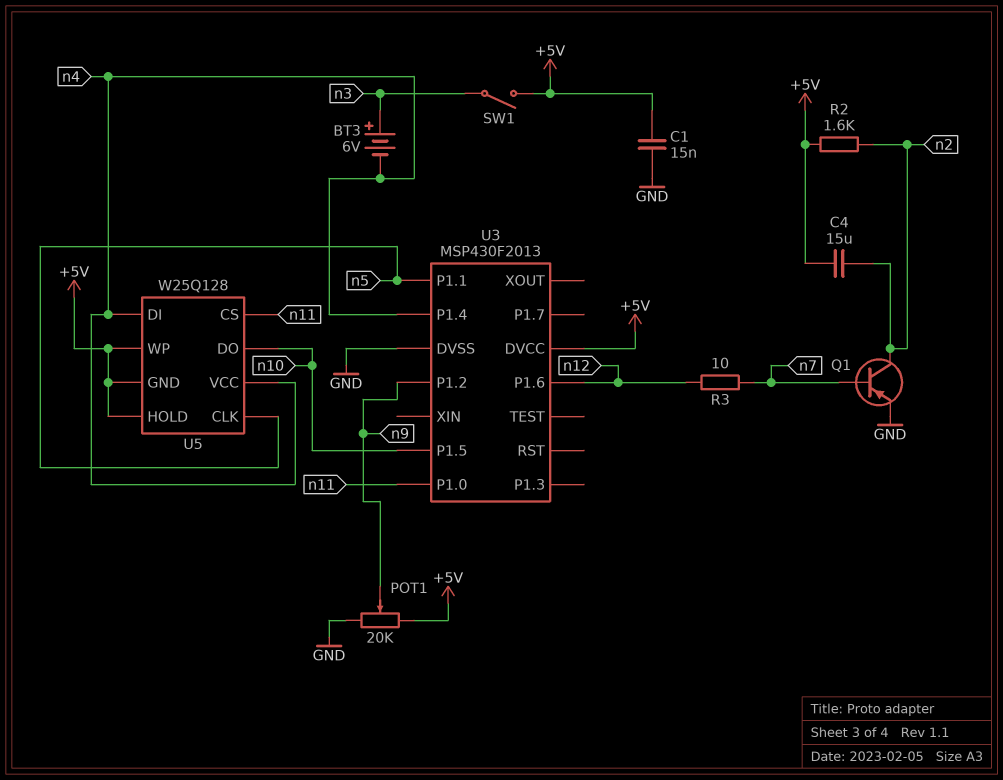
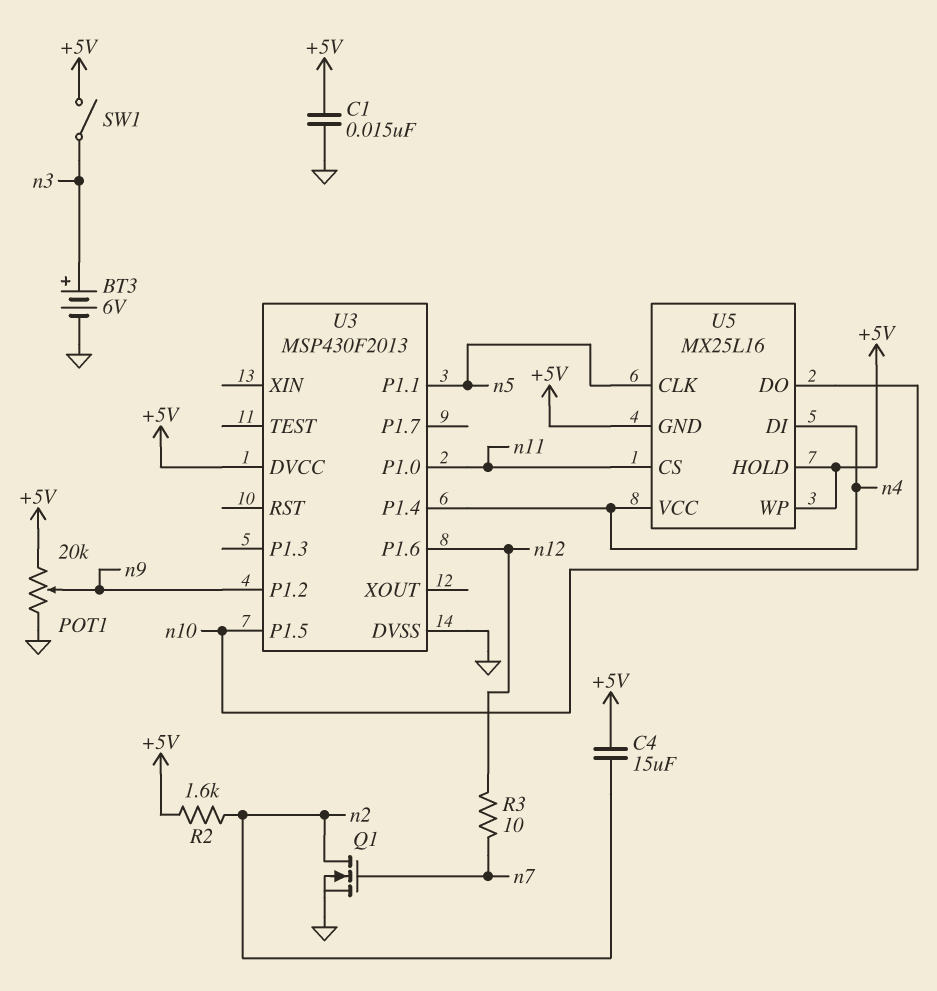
BT3: 6V (plus n3, minus n4) -> 6V (plus n3, minus GND)
Q1: PNP (B n7, C n2, E GND) -> NMOS (G n7, D n2, S GND)
U5: W25Q128 -> MX25L16

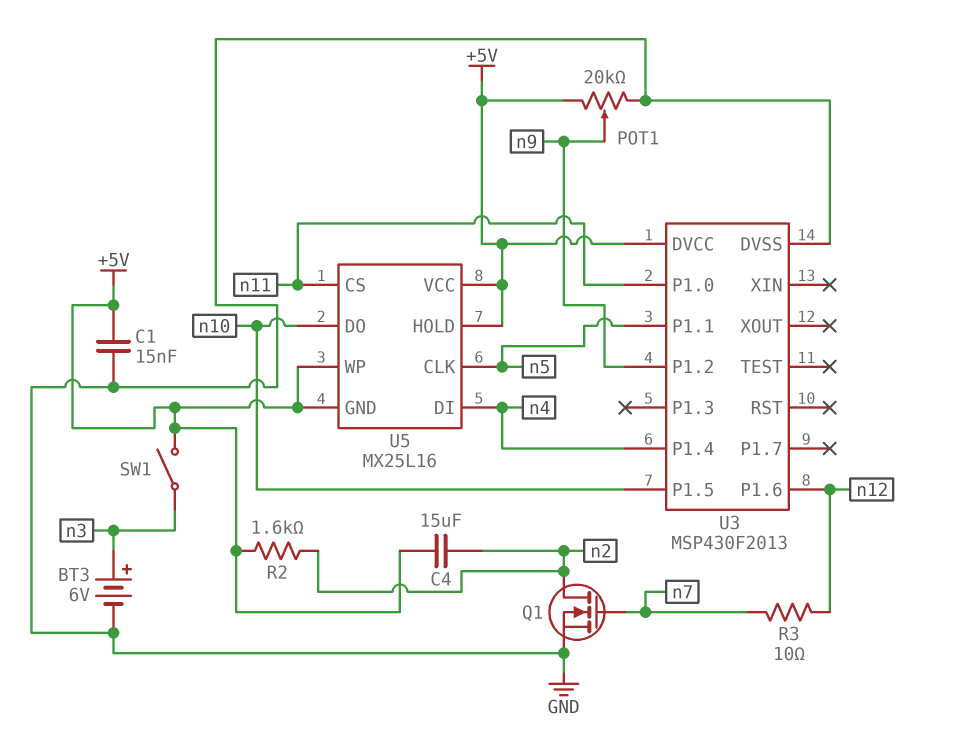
U5 pin VCC: n4 -> +5V

